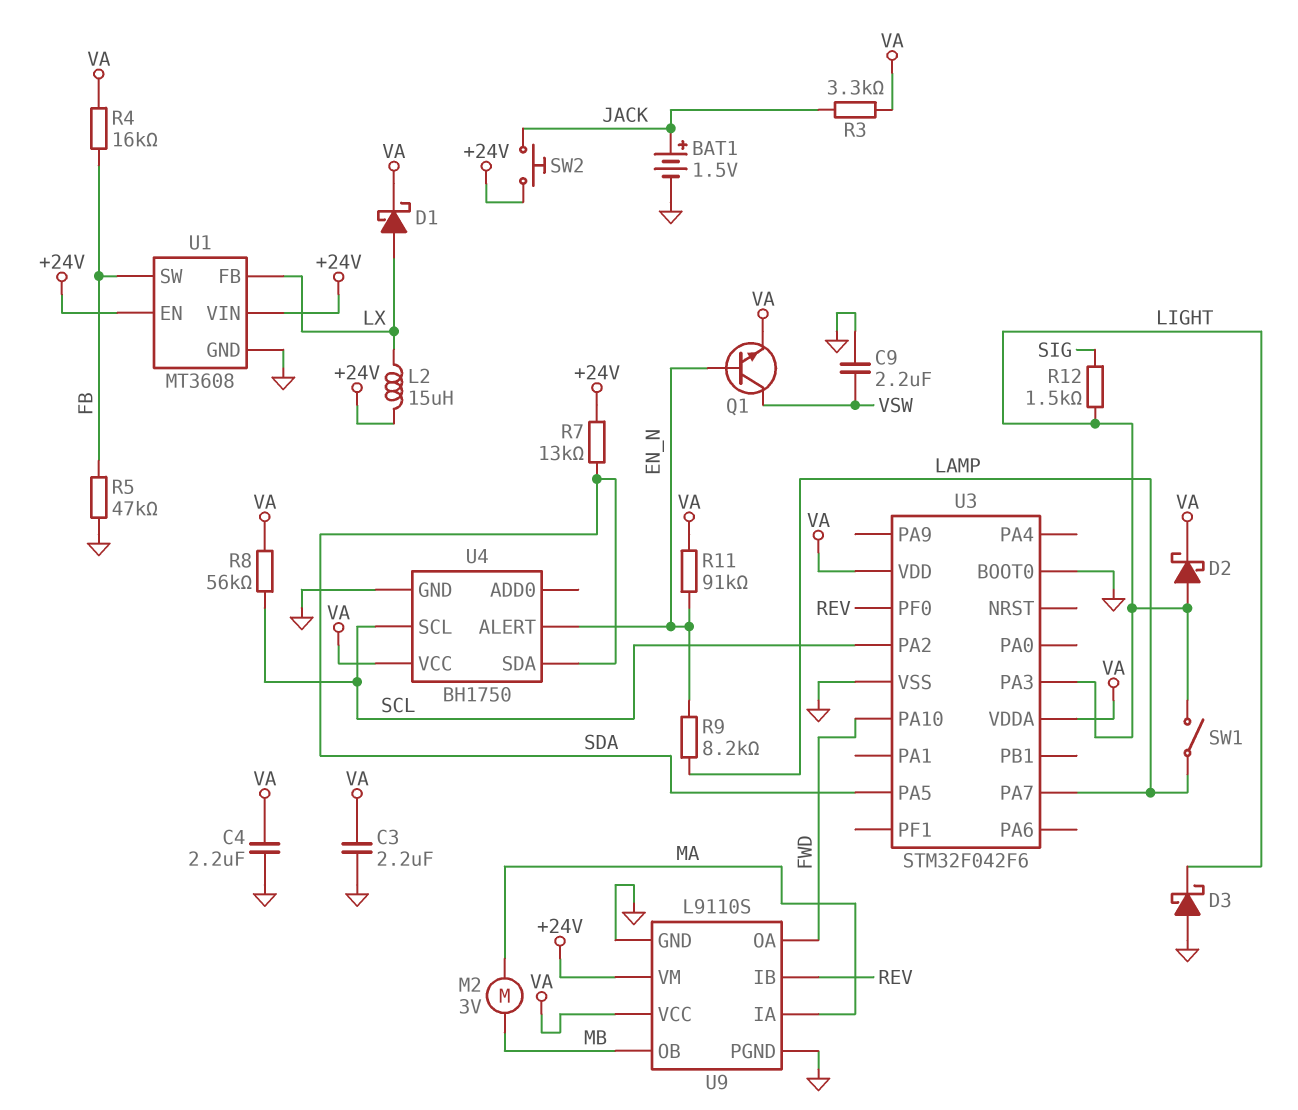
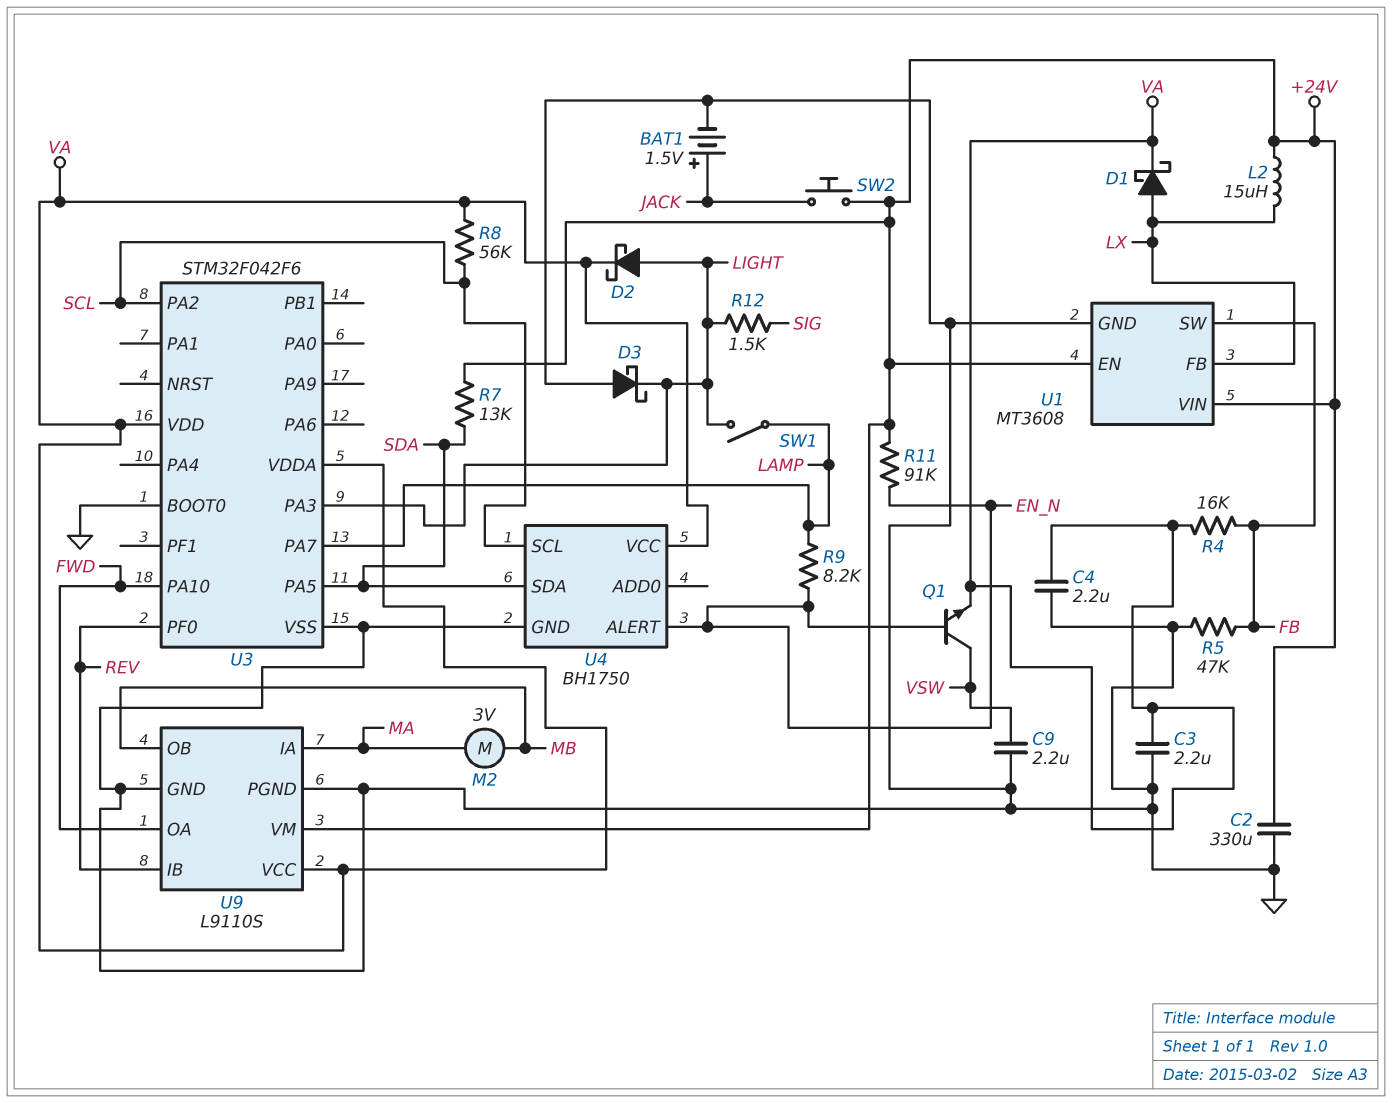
C2: none -> 330uF (+24V, GND)
R3: 3.3k (JACK, VA) -> none
R11: 91k (EN_N, VA) -> 91k (+24V, EN_N)

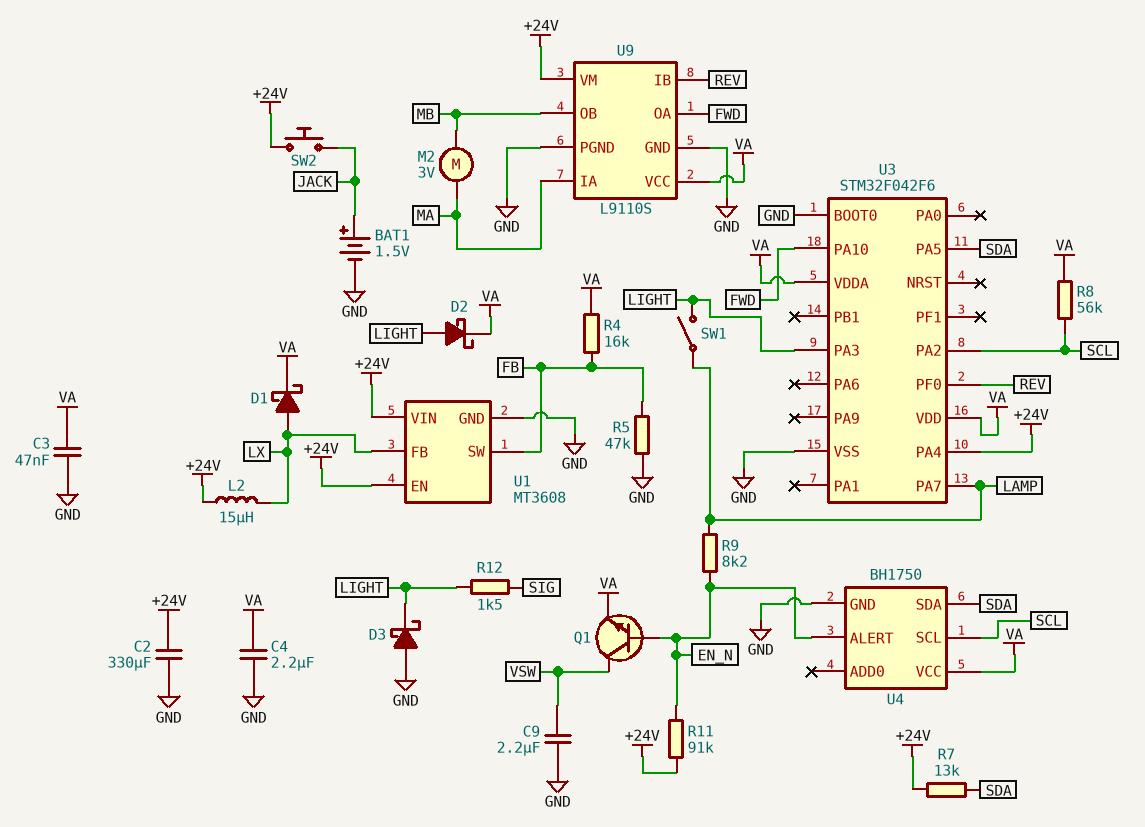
C3: 2.2uF (GND, VA) -> 47nF (GND, VA)
U3 pin PA4: none -> +24V

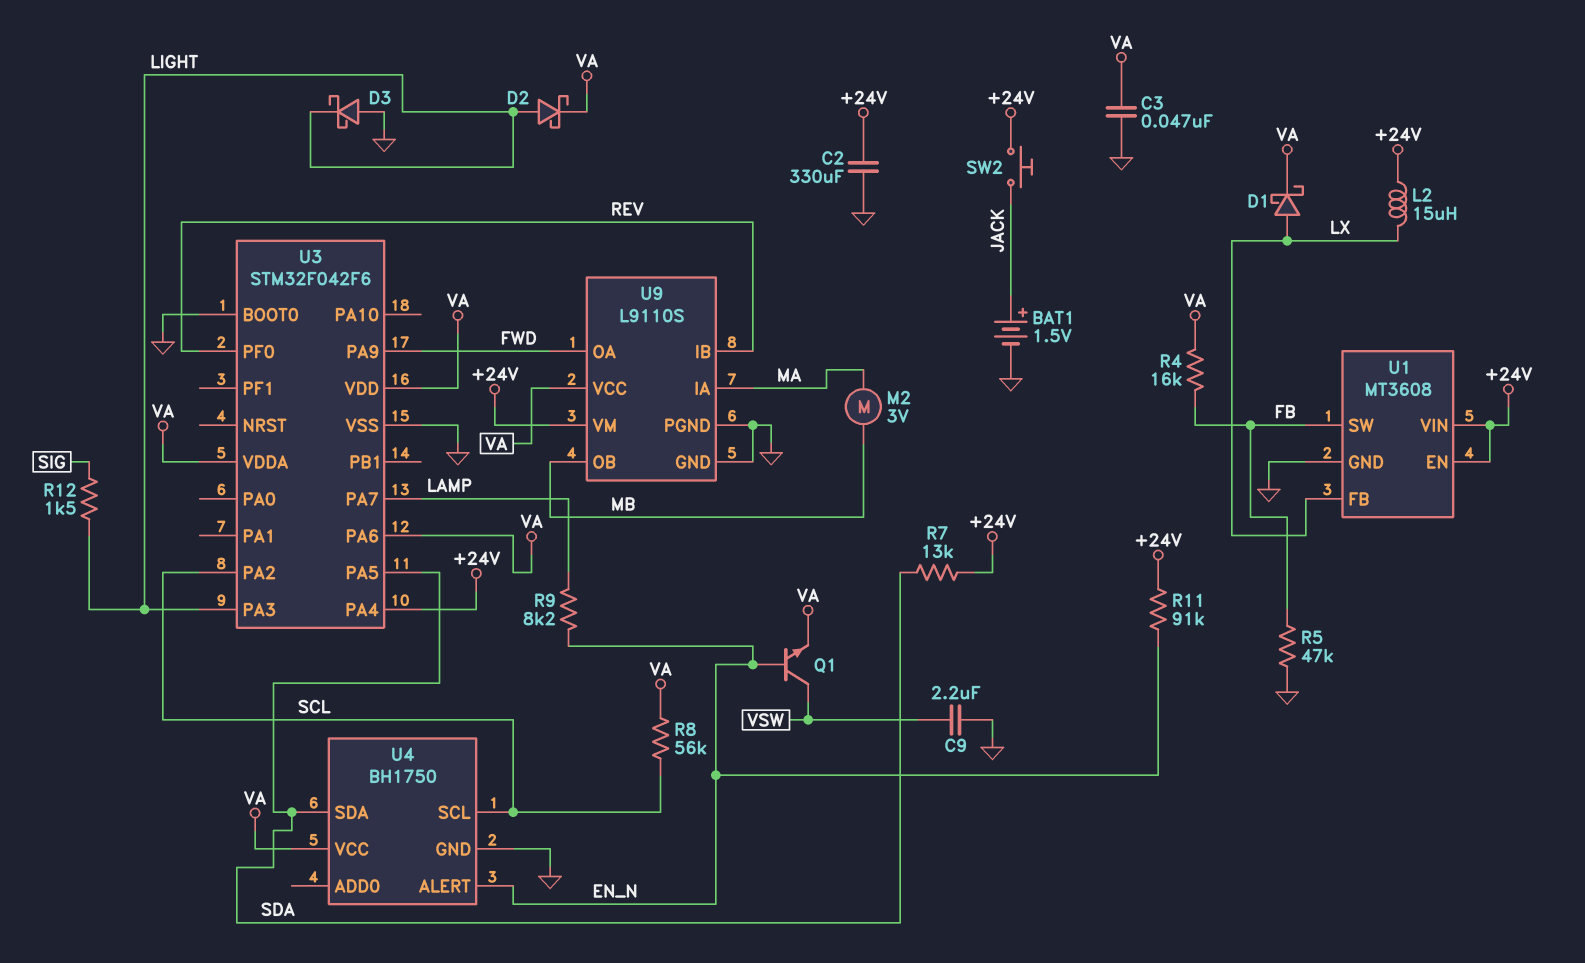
C4: 2.2uF (GND, VA) -> none
SW1: switch (LAMP, LIGHT) -> none
U3 pin PA6: none -> VA
U3 pin PA9: none -> FWD
U3 pin PA10: FWD -> none

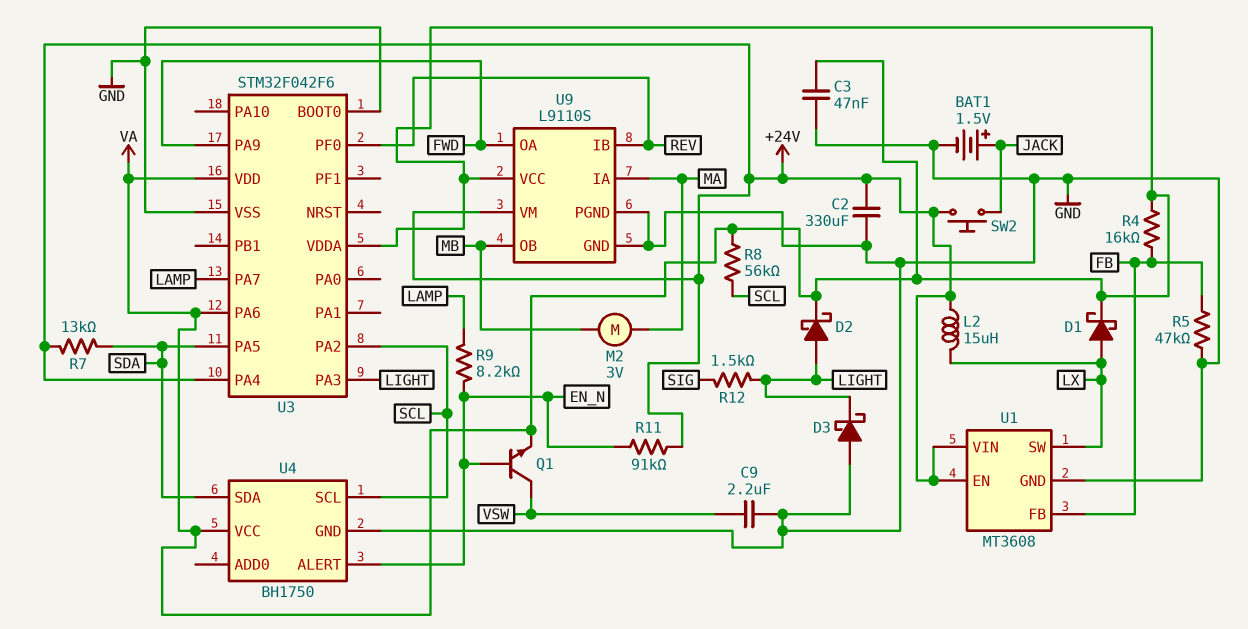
U1 pin FB: LX -> FB
U1 pin SW: FB -> LX

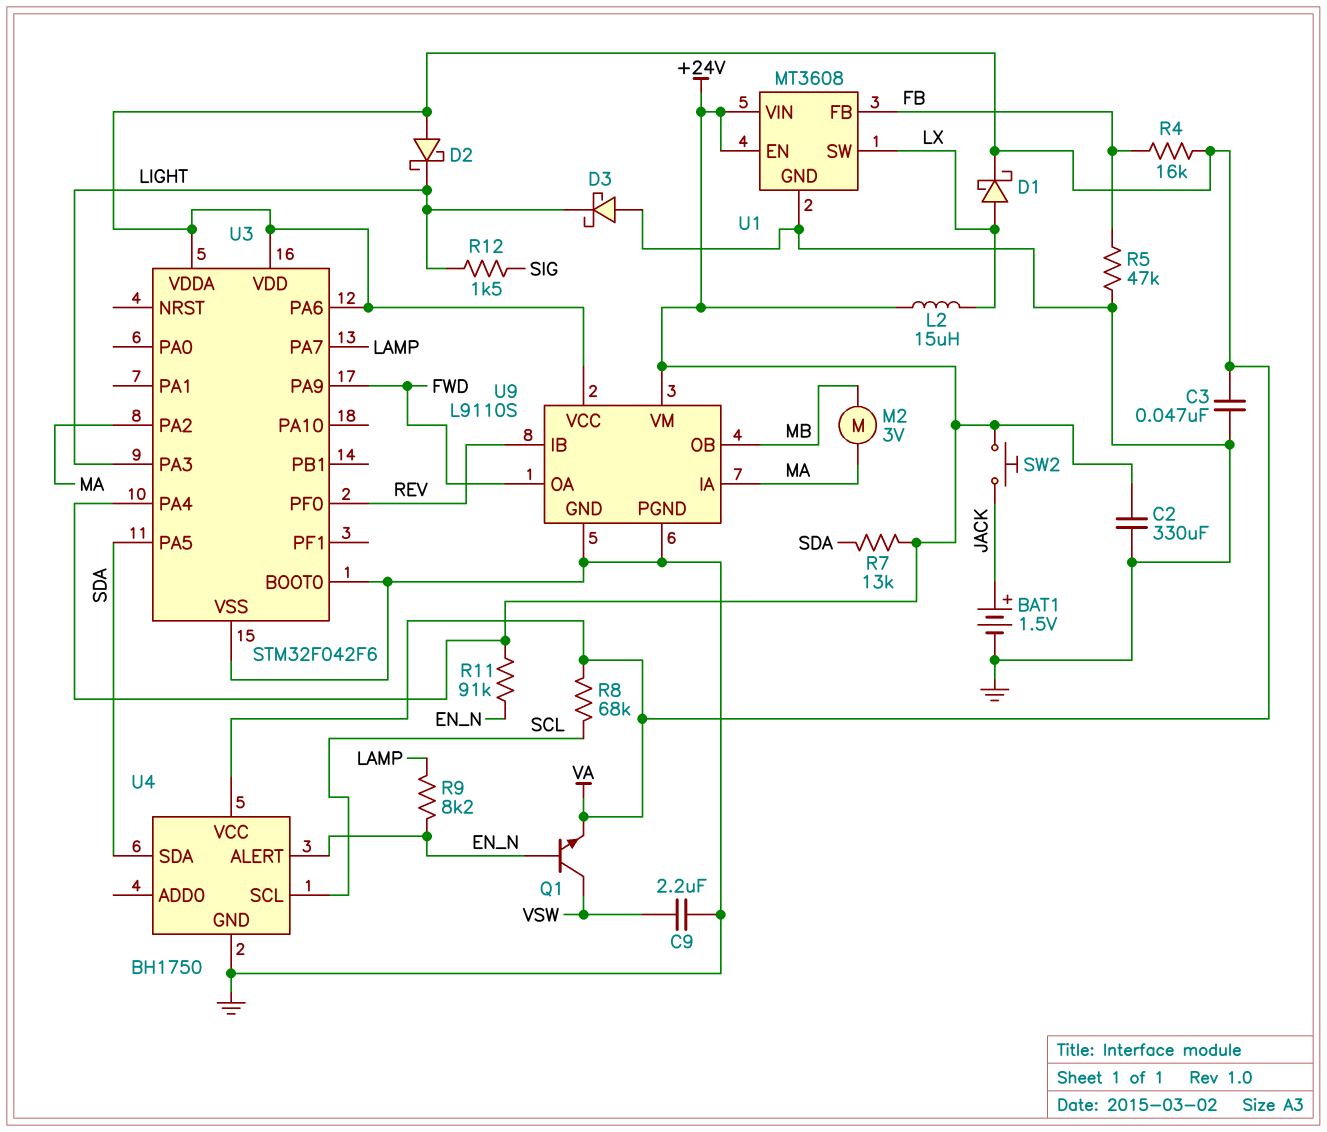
D2: schottky (A LIGHT, K VA) -> schottky (A VA, K LIGHT)
R8: 56k (SCL, VA) -> 68k (SCL, VA)
U3 pin PA2: SCL -> MA

